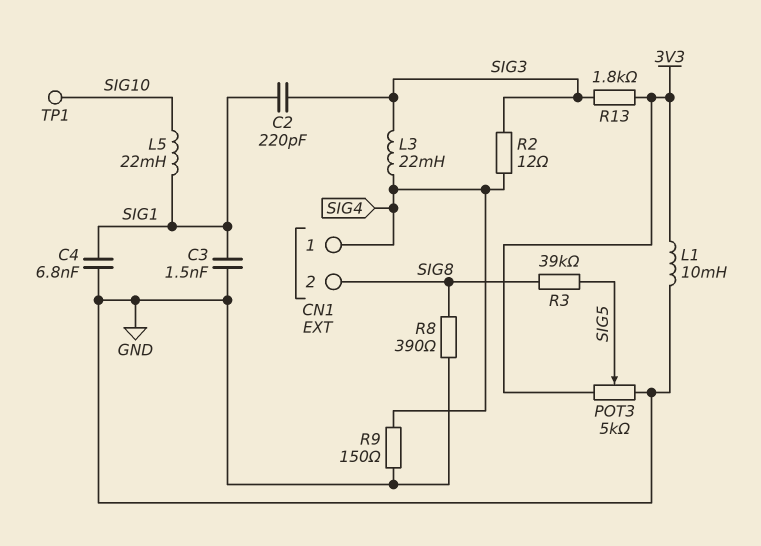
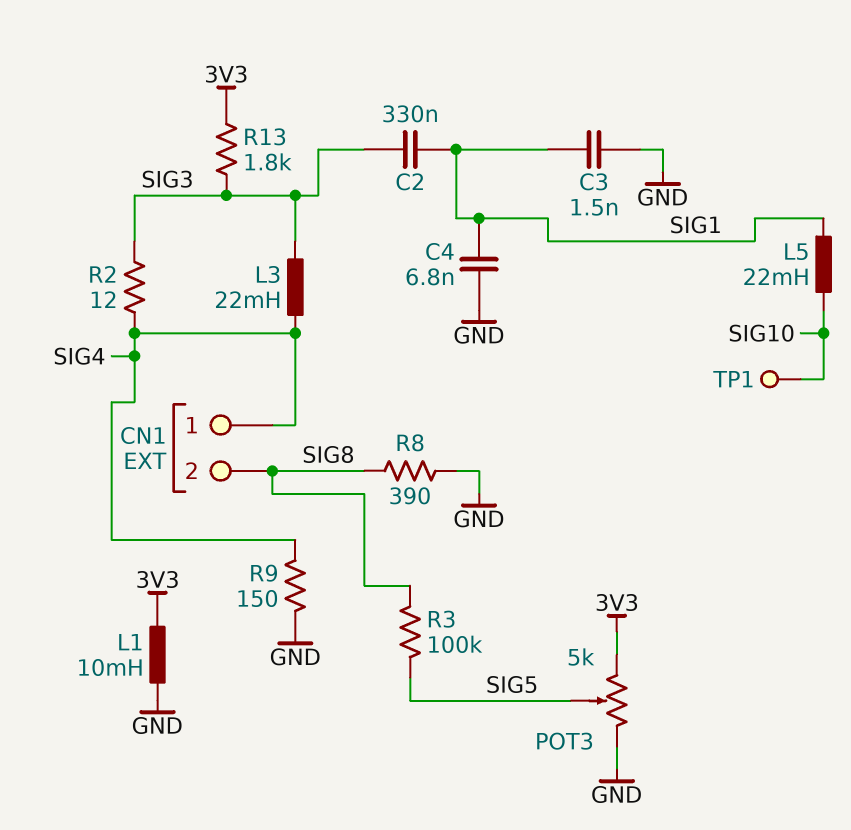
C2: 220pF (SIG1, SIG3) -> 330nF (SIG1, SIG3)
R3: 39k (SIG5, SIG8) -> 100k (SIG5, SIG8)

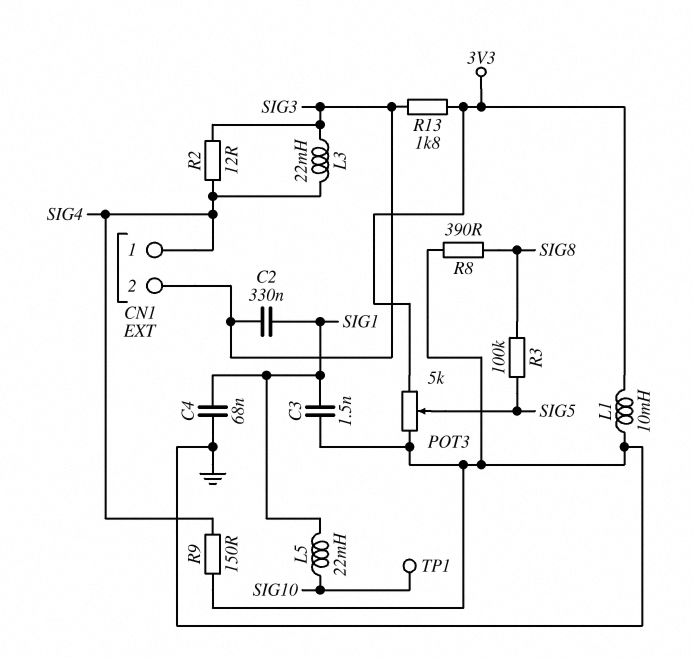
C4: 6.8nF (GND, SIG1) -> 68nF (GND, SIG1)
CN1 pin 2: SIG8 -> SIG3

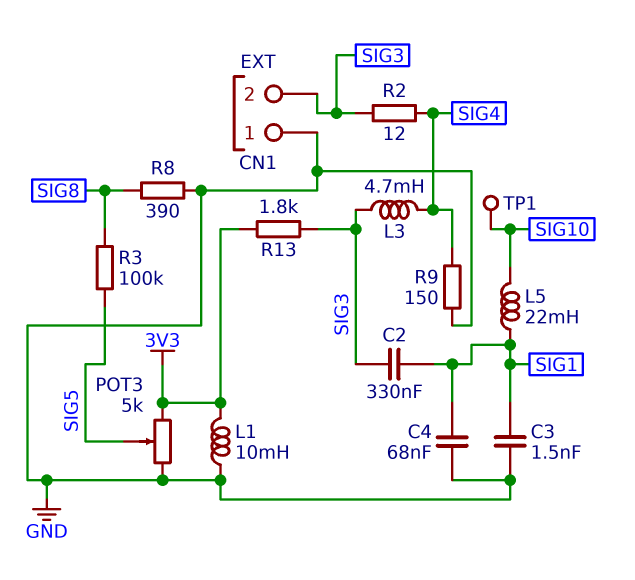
CN1 pin 1: SIG4 -> GND
L3: 22mH (SIG3, SIG4) -> 4.7mH (SIG3, SIG4)

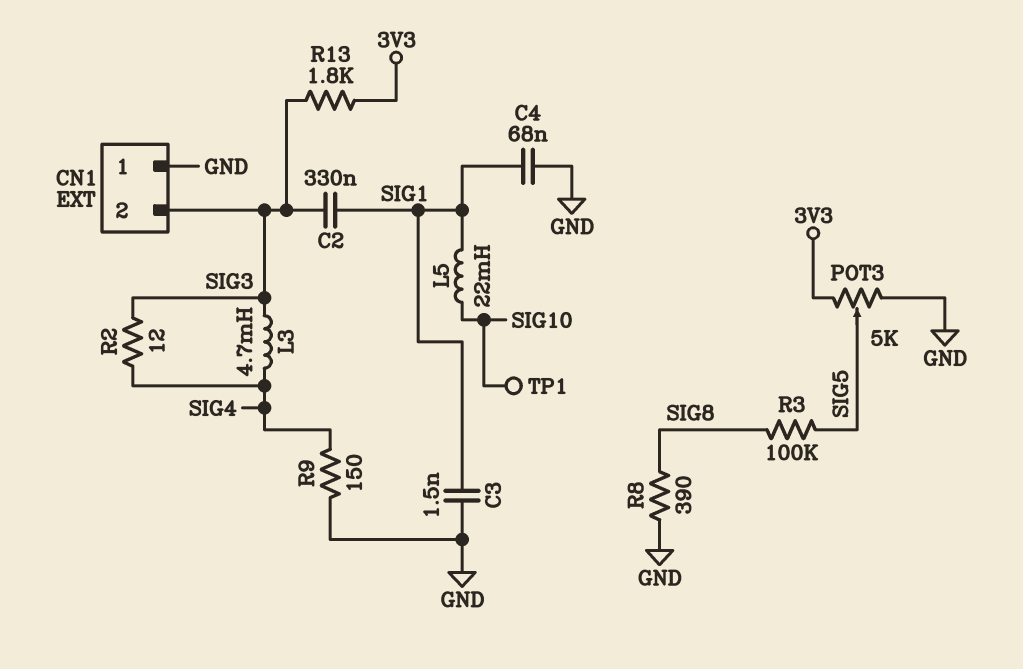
L1: 10mH (3V3, GND) -> none

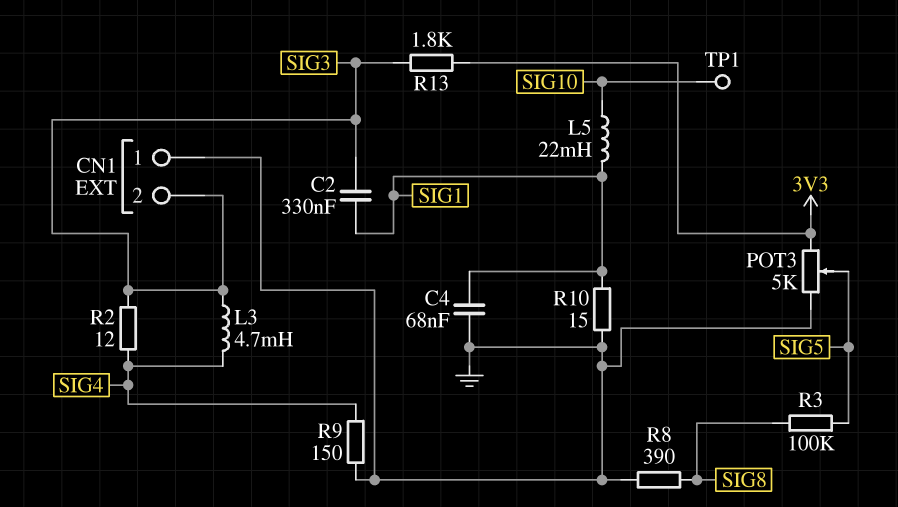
C3: 1.5nF (GND, SIG1) -> none
R10: none -> 15 (GND, SIG1)

